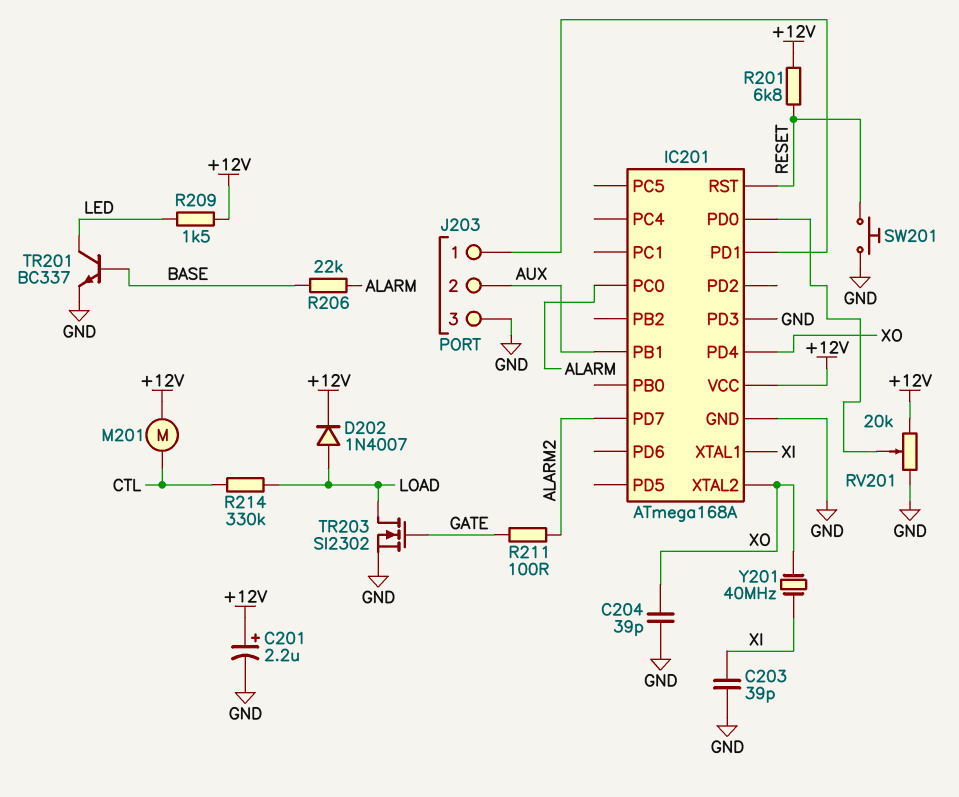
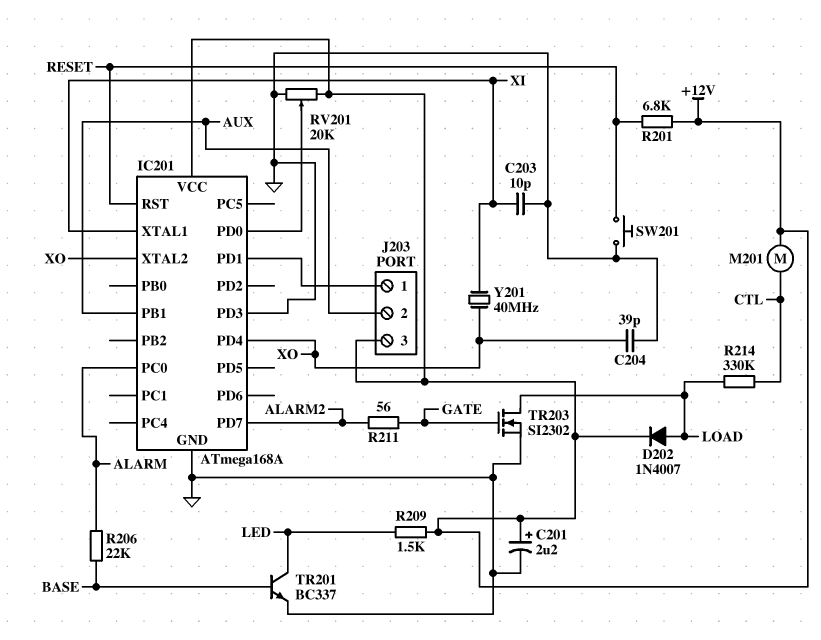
C203: 39pF (GND, XI) -> 10pF (GND, XI)
J203 pin 3: GND -> +12V
R211: 100 (ALARM2, GATE) -> 56 (ALARM2, GATE)

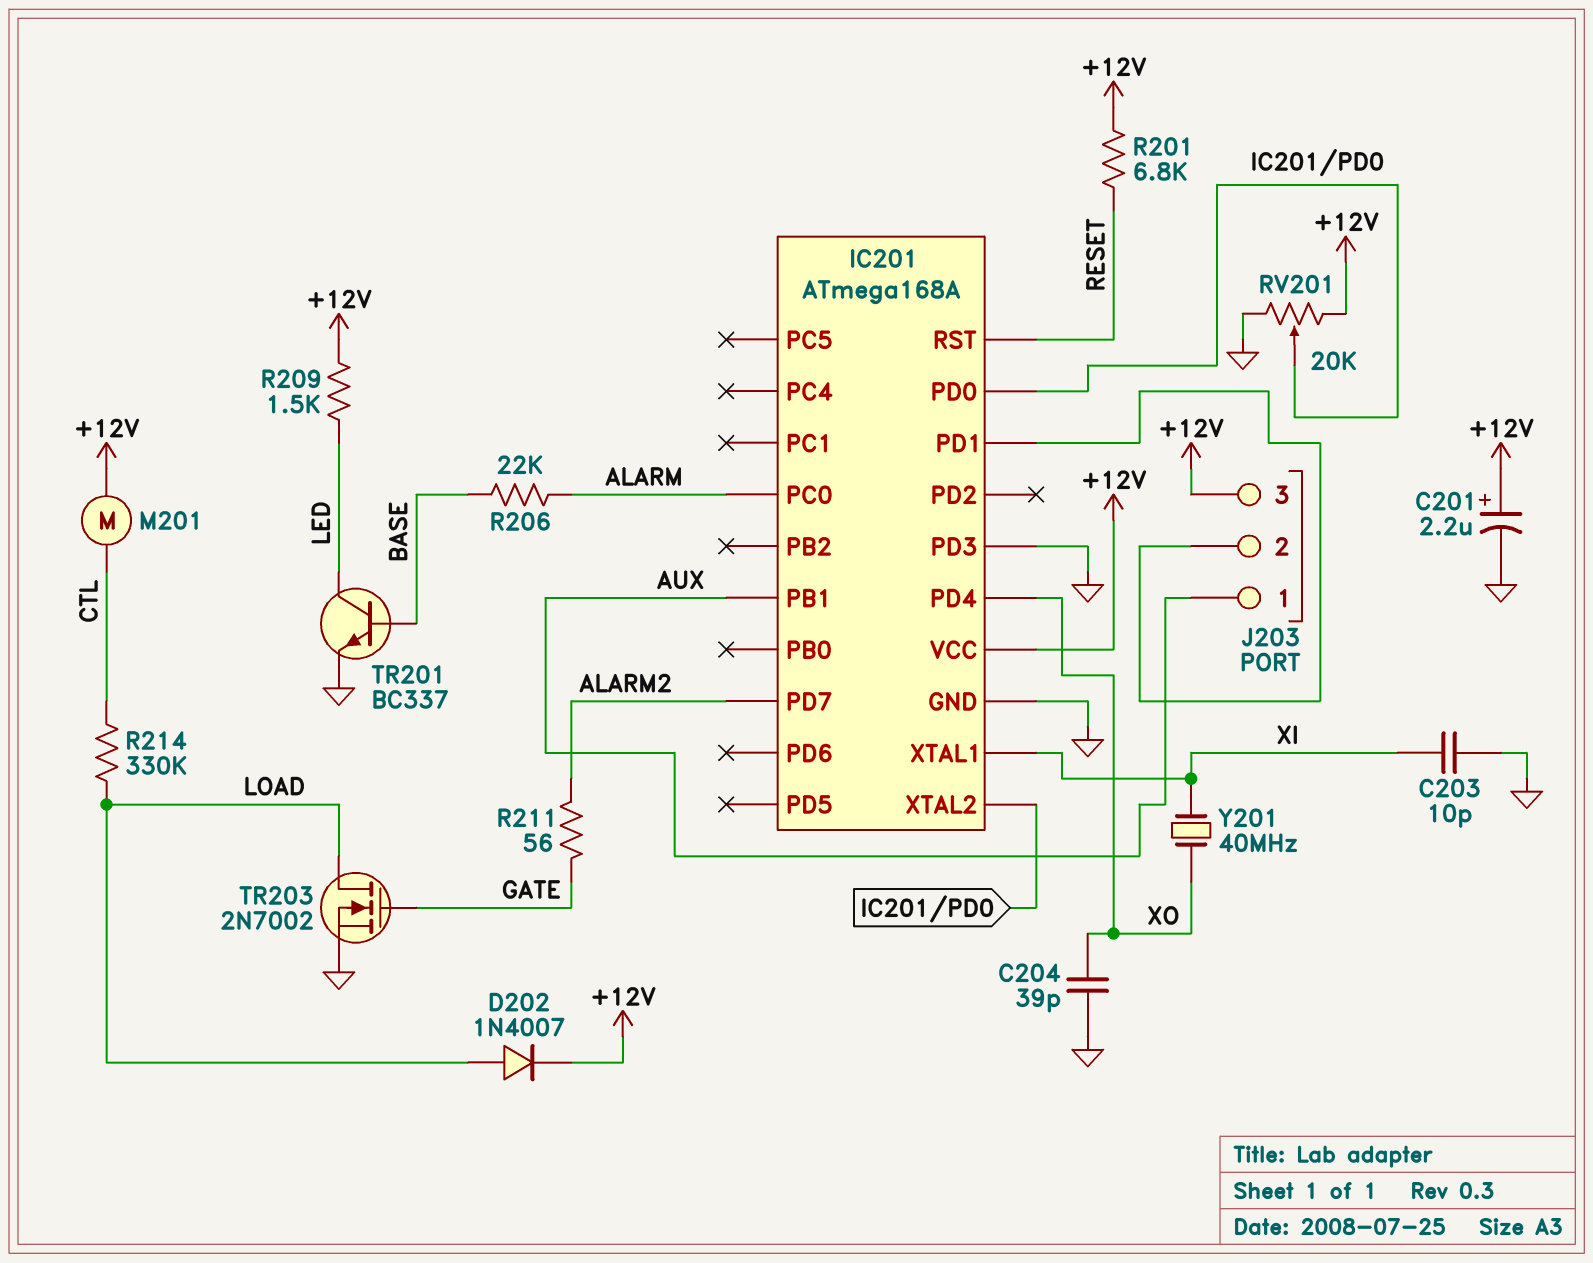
IC201 pin XTAL2: XO -> IC201/PD0
J203 pin 1: IC201/PD1 -> AUX
J203 pin 2: AUX -> IC201/PD1
SW201: button (GND, RESET) -> none
TR203: NMOS SI2302 (G GATE, D LOAD, S GND) -> NMOS 2N7002 (G GATE, D LOAD, S GND)

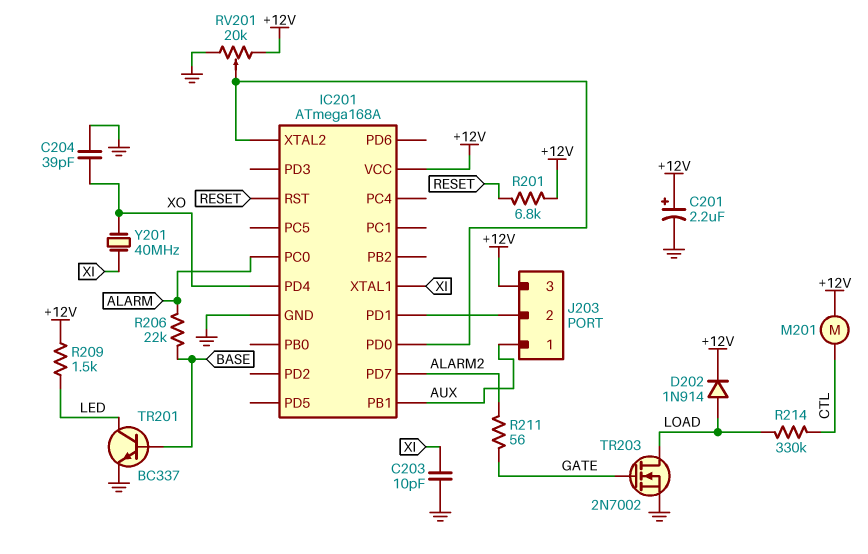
D202: diode 1N4007 (A LOAD, K +12V) -> diode 1N914 (A LOAD, K +12V)
IC201 pin PD3: GND -> none

